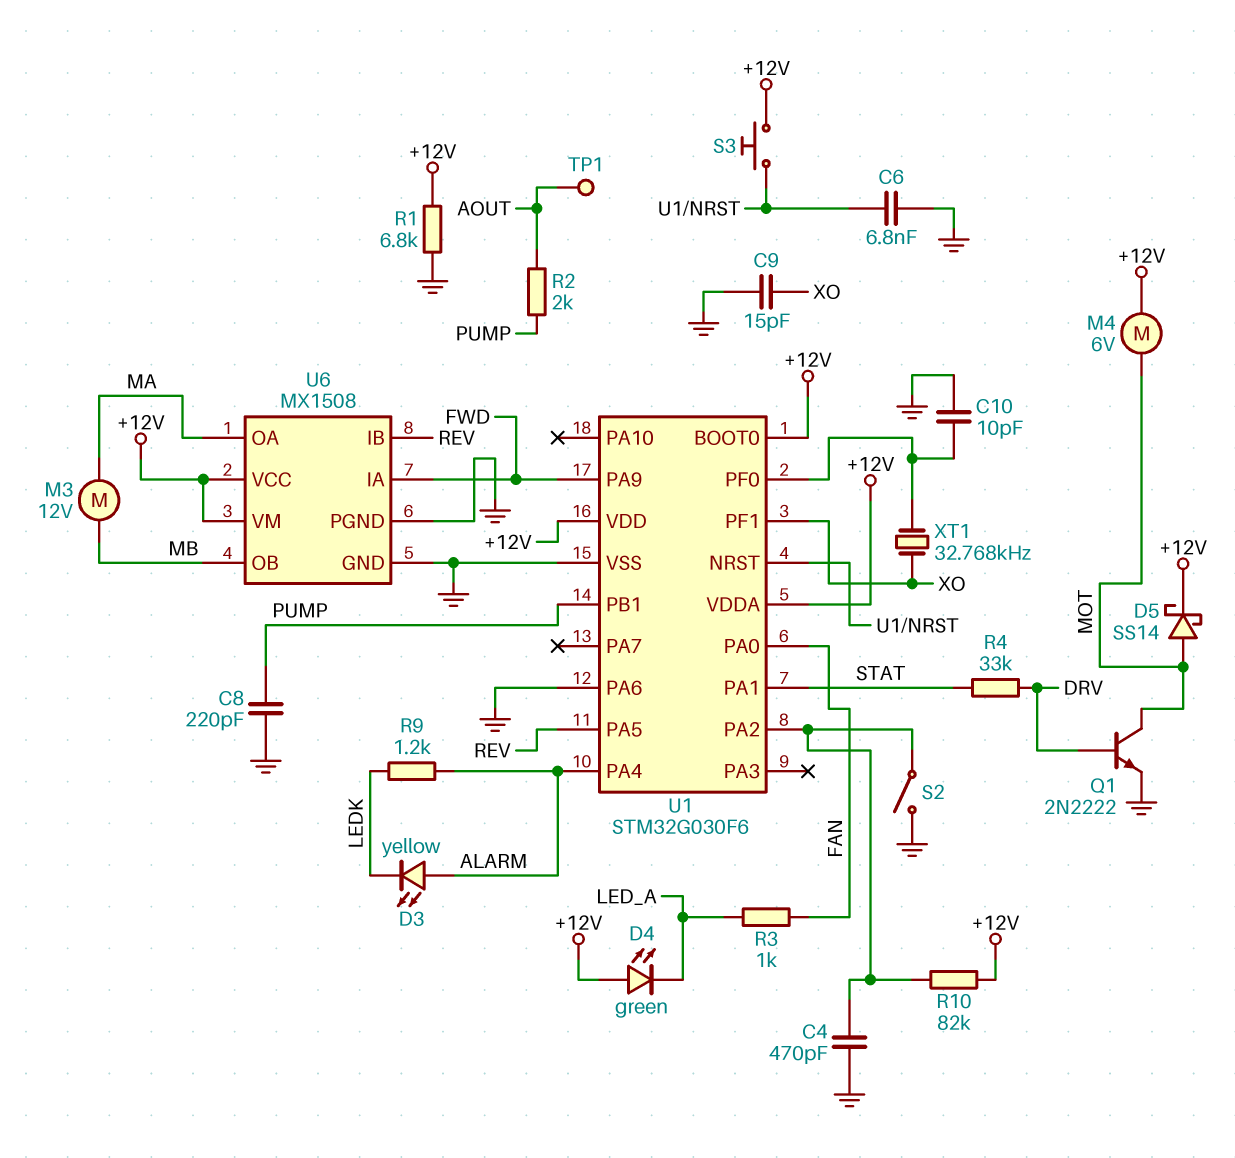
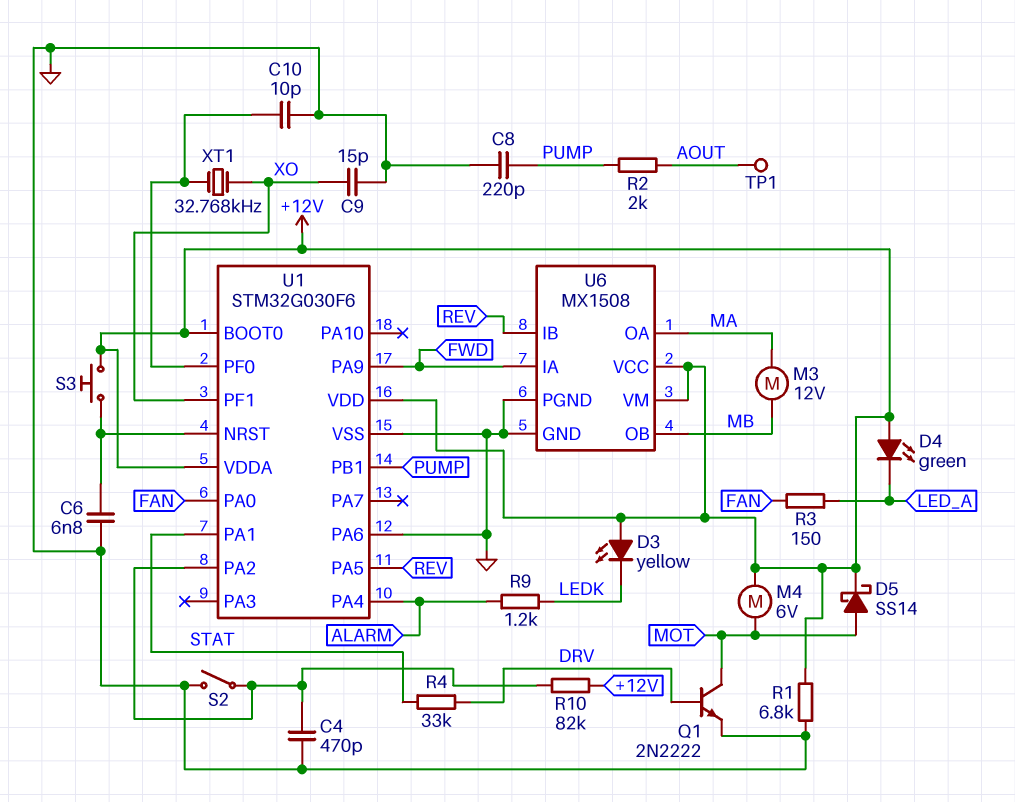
D3: LED yellow (A ALARM, K LEDK) -> LED yellow (A +12V, K LEDK)
R3: 1k (FAN, LED_A) -> 150 (FAN, LED_A)

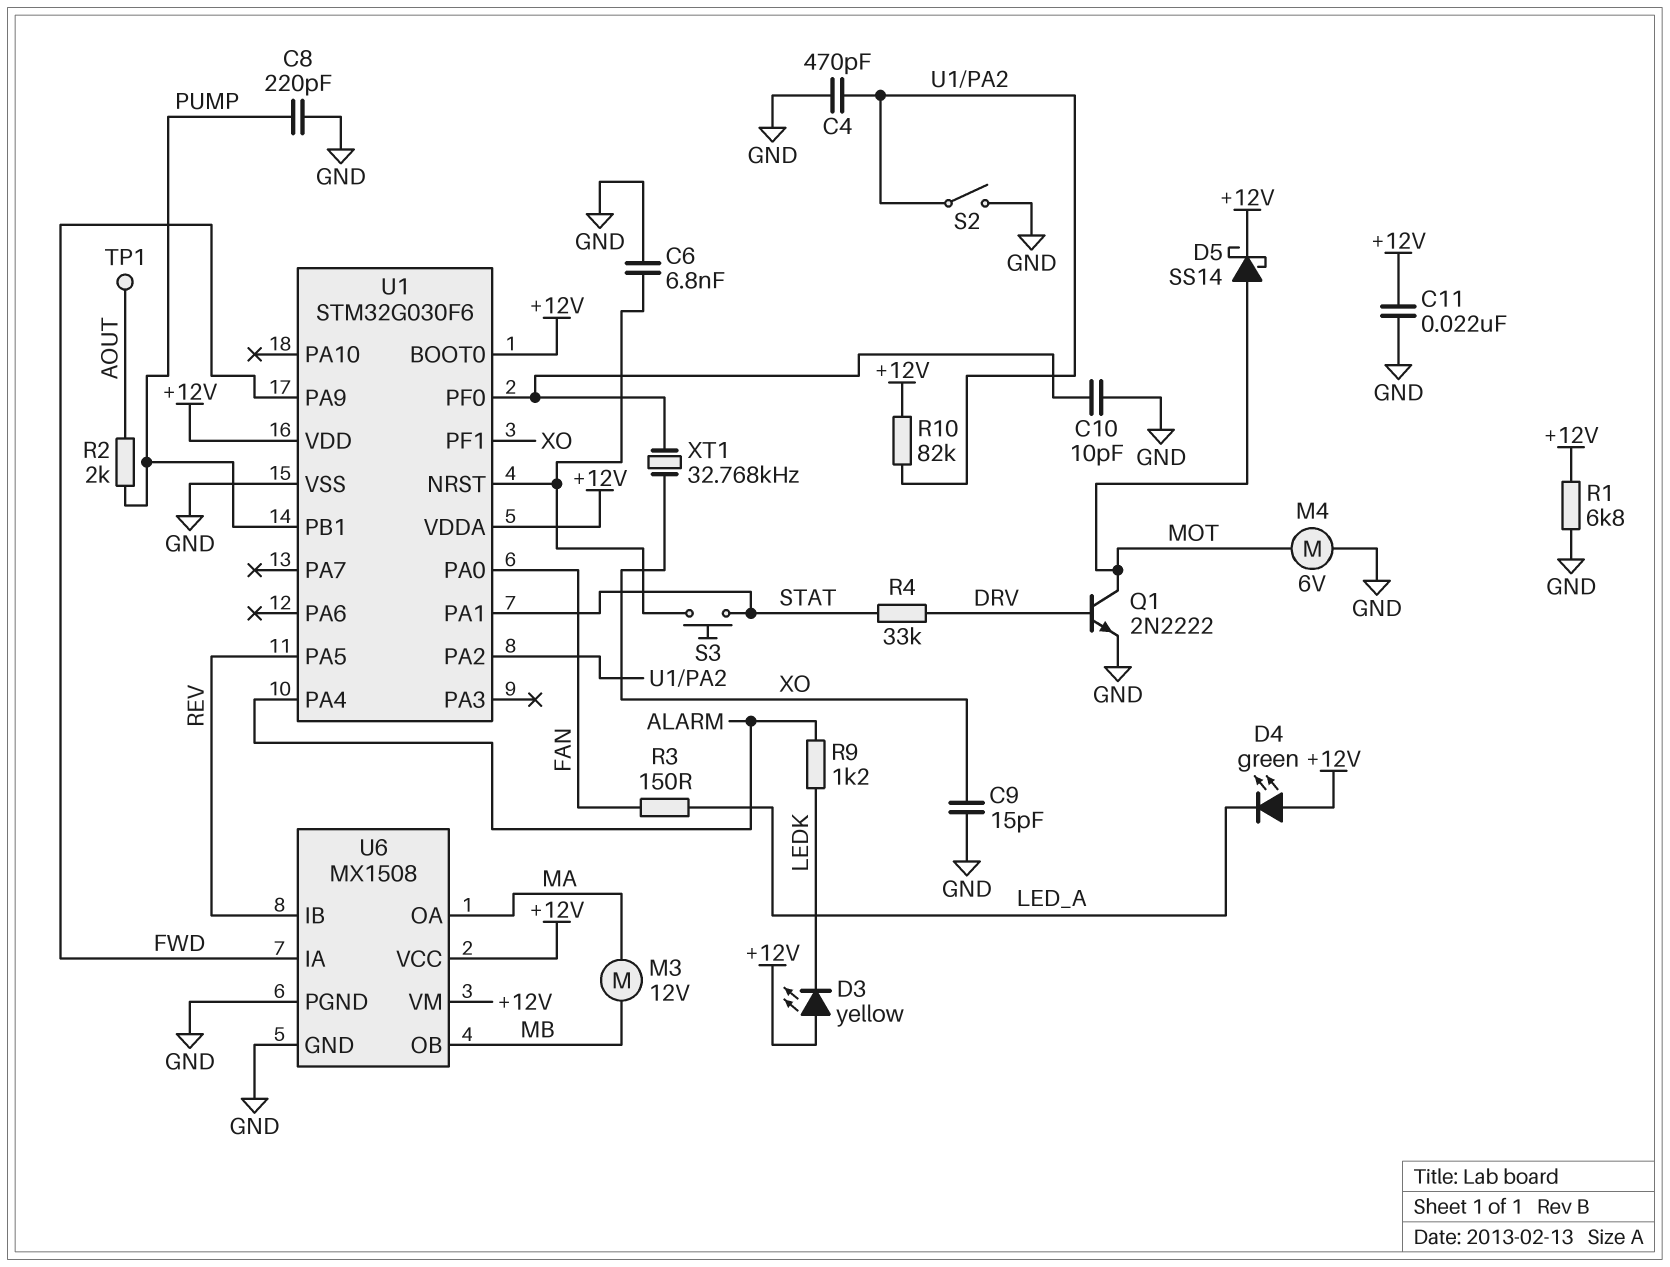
C11: none -> 22nF (+12V, GND)
M4: motor 6V (+12V, MOT) -> motor 6V (GND, MOT)
S3: button (+12V, U1/NRST) -> button (STAT, U1/NRST)
U1 pin PA6: GND -> none

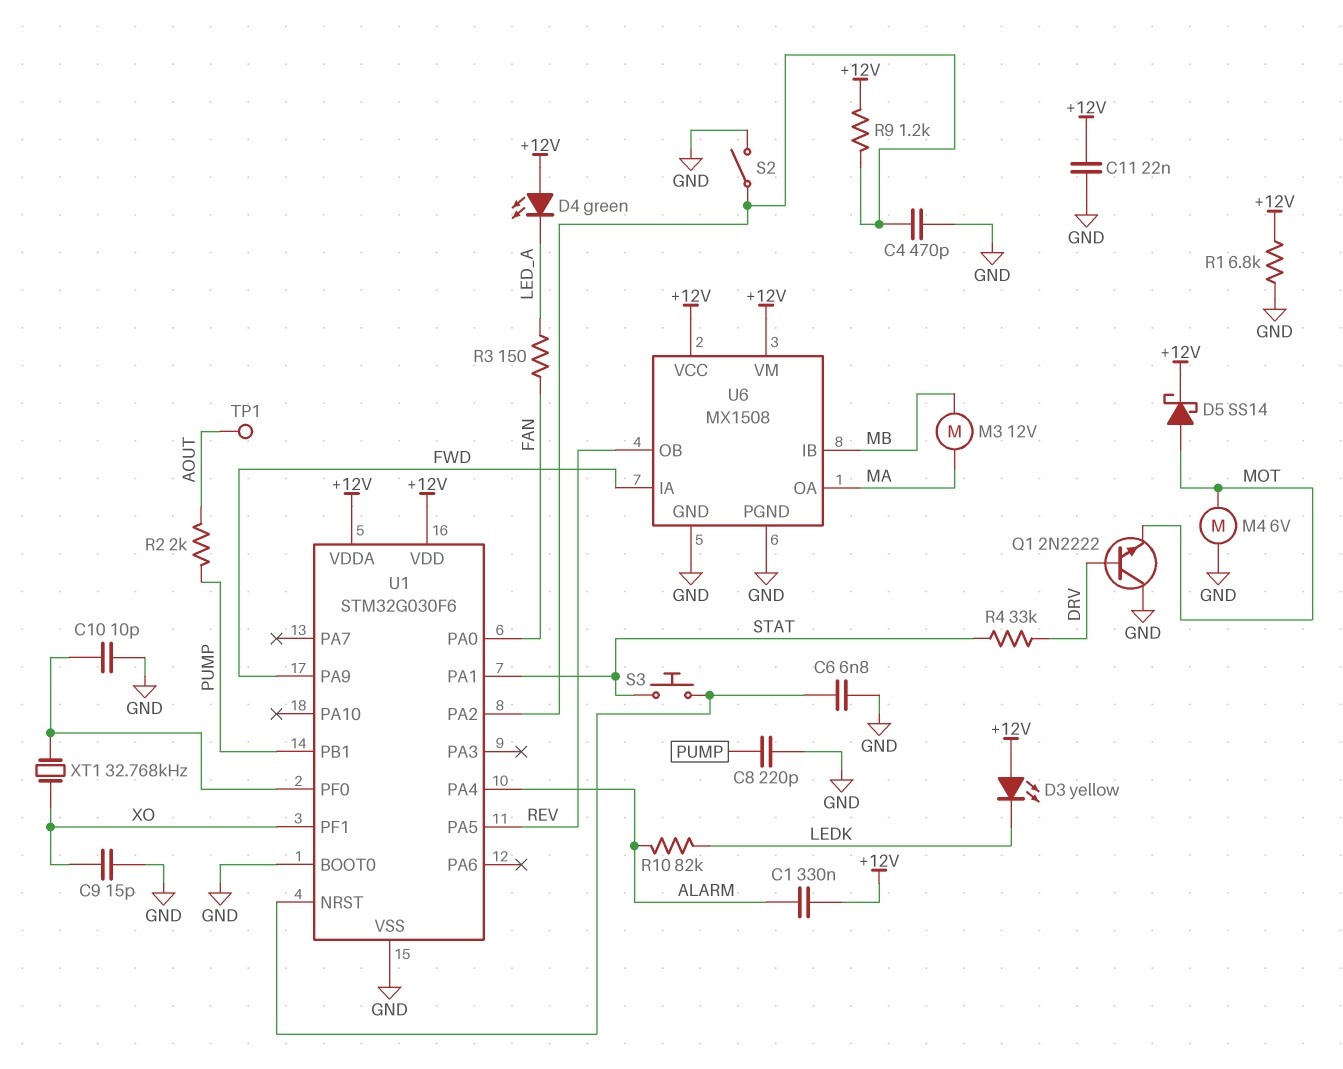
C1: none -> 330nF (+12V, ALARM)
Q1: NPN 2N2222 (B DRV, C MOT, E GND) -> NPN 2N2222 (B DRV, C GND, E MOT)
R9: 1.2k (ALARM, LEDK) -> 1.2k (+12V, U1/PA2)
R10: 82k (+12V, U1/PA2) -> 82k (ALARM, LEDK)
U1 pin BOOT0: +12V -> GND
U6 pin IB: REV -> MB
U6 pin OB: MB -> REV

